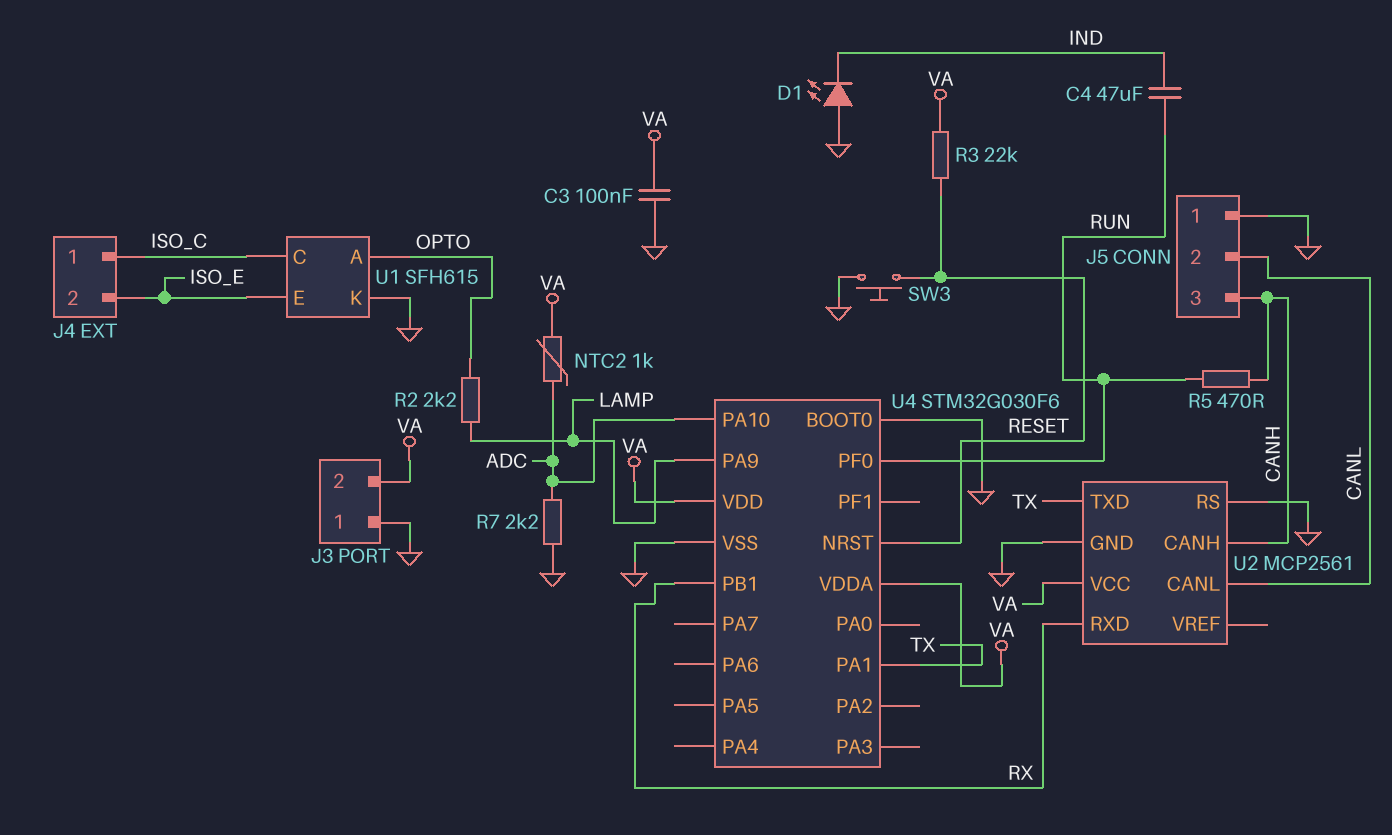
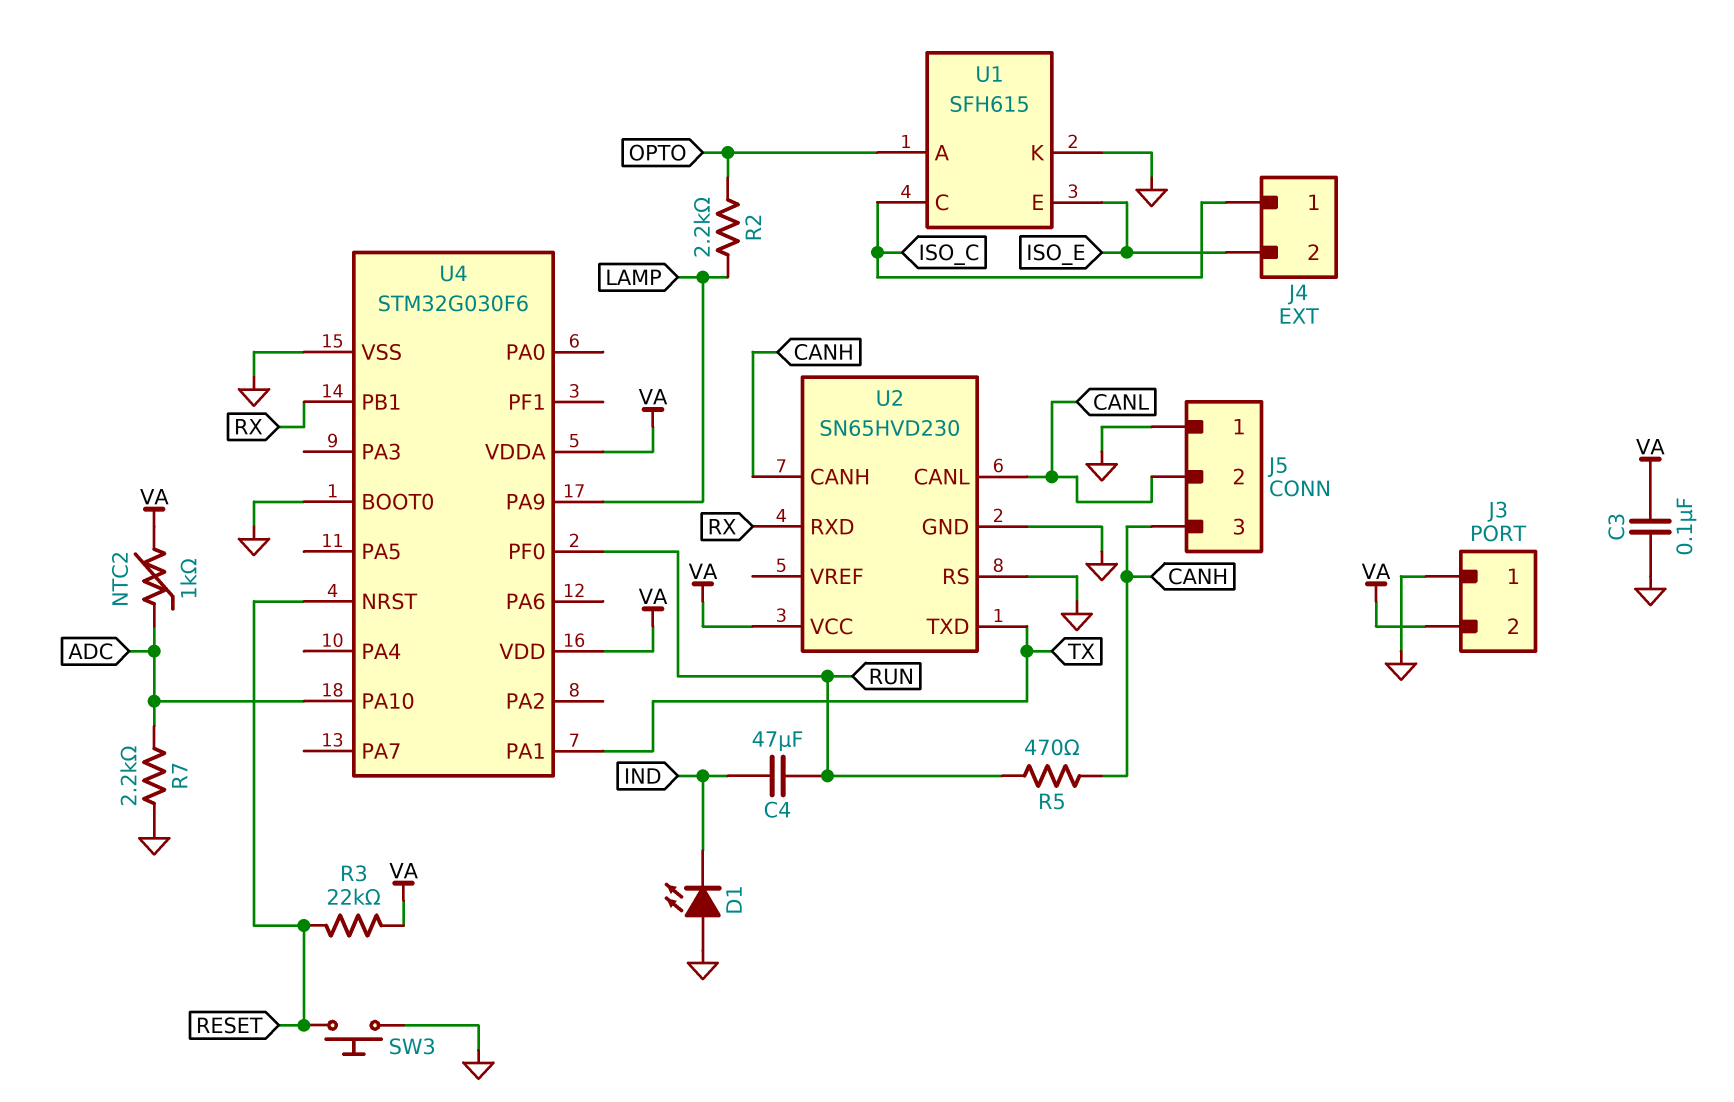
U2: MCP2561 -> SN65HVD230

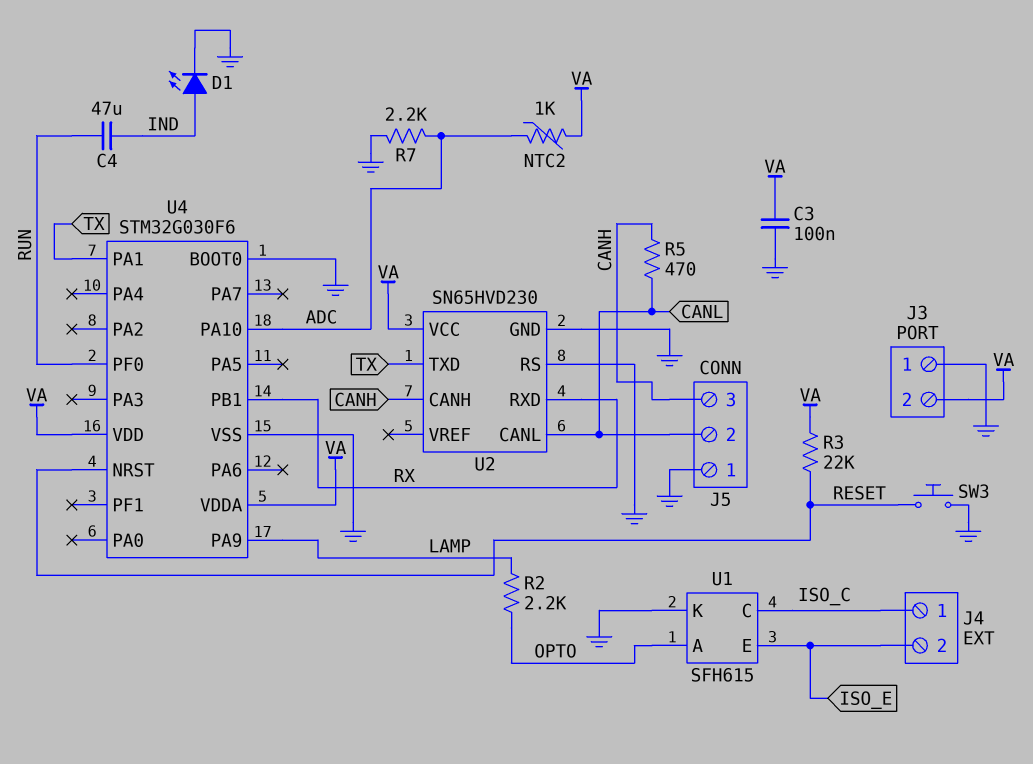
D1: LED (A GND, K IND) -> LED (A IND, K GND)
R5: 470 (CANH, RUN) -> 470 (CANH, CANL)

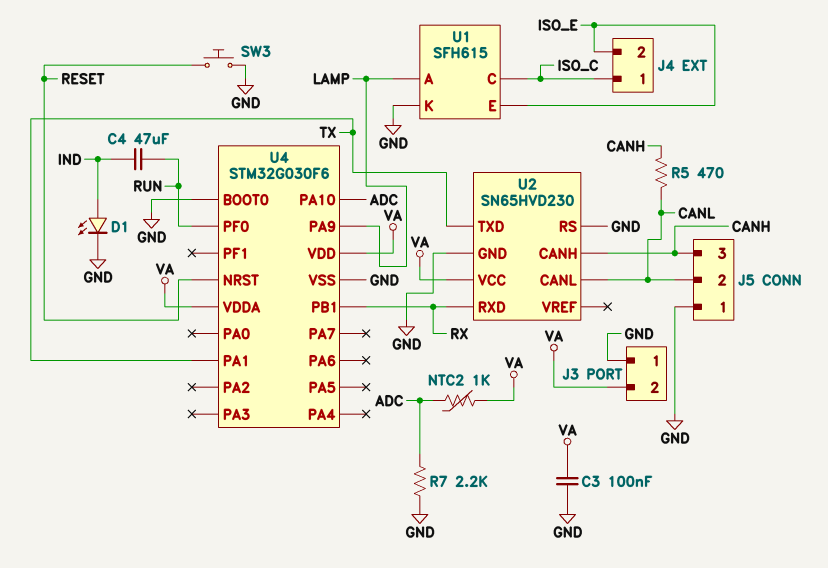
R2: 2.2k (LAMP, OPTO) -> none
R3: 22k (RESET, VA) -> none
U1 pin A: OPTO -> LAMP

